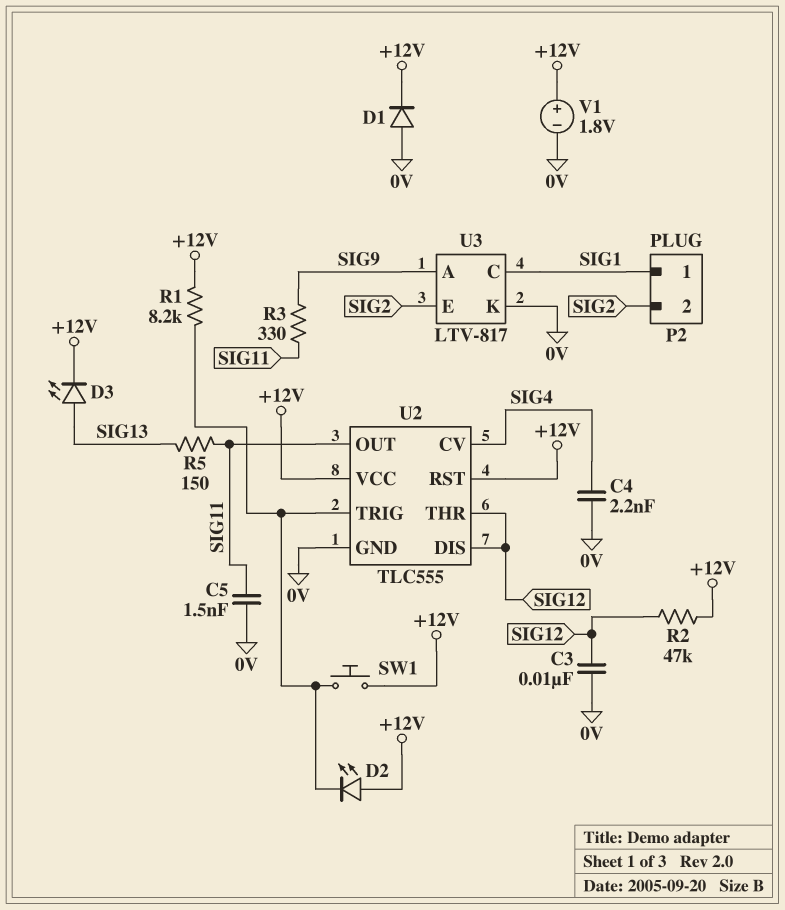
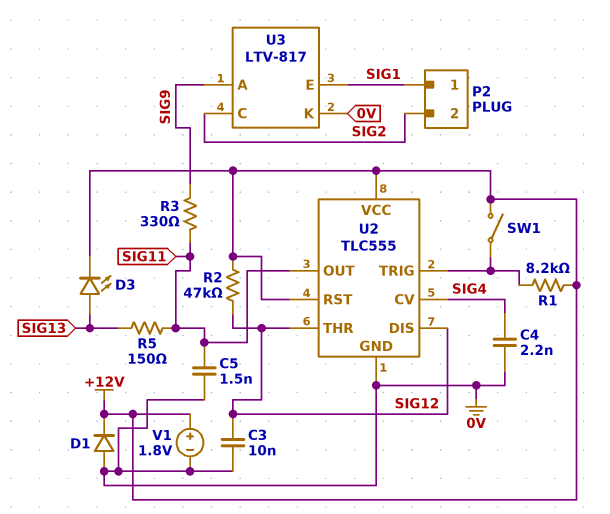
D2: LED (A +12V, K U2/TRIG) -> none
SW1: button (+12V, U2/TRIG) -> switch (+12V, U2/TRIG)
U3 pin C: SIG1 -> SIG2
U3 pin E: SIG2 -> SIG1

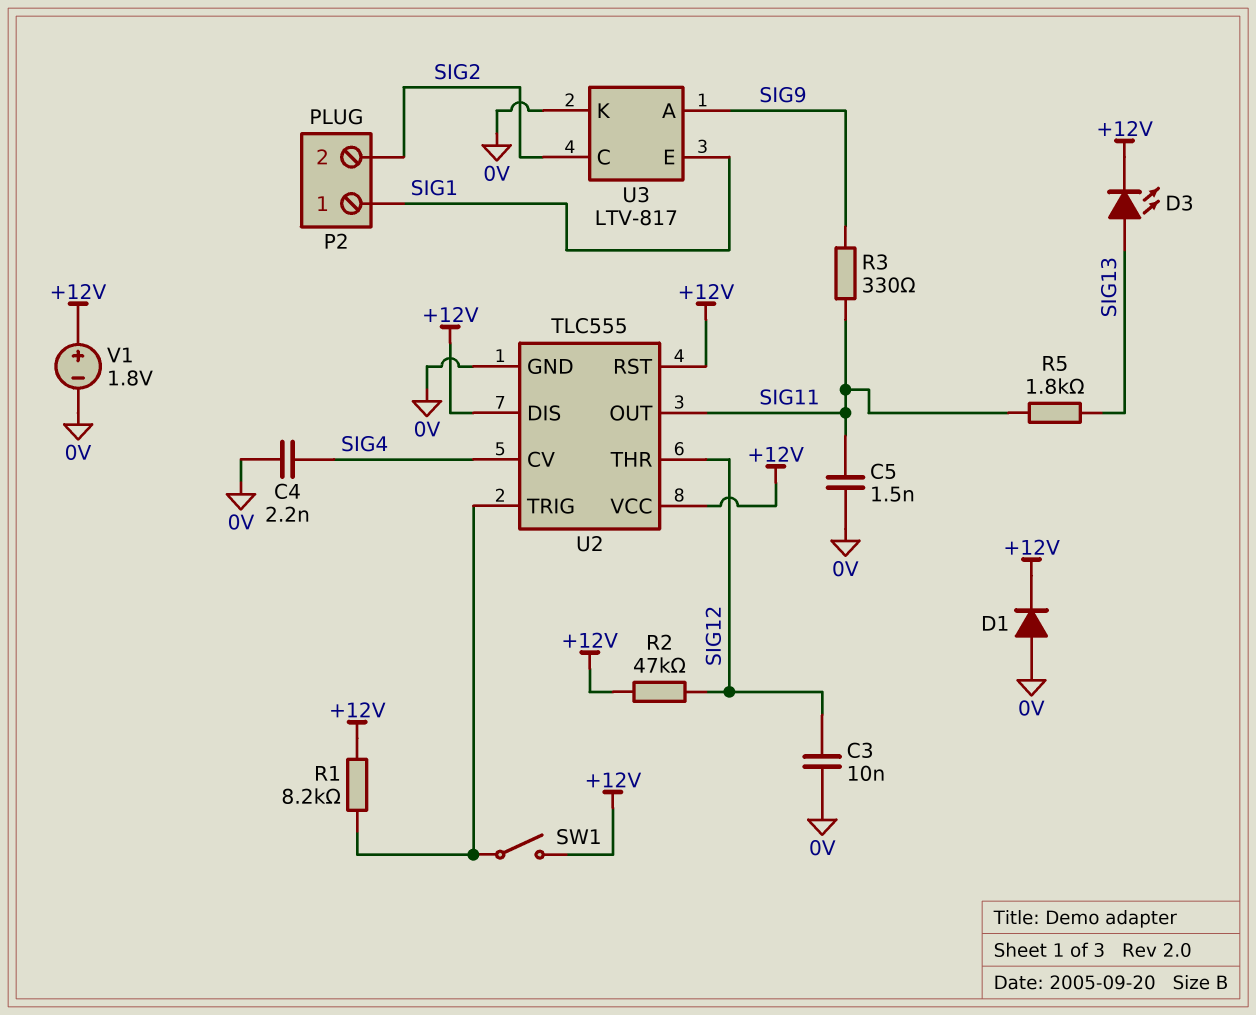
R5: 150 (SIG11, SIG13) -> 1.8k (SIG11, SIG13)
U2 pin DIS: SIG12 -> +12V

